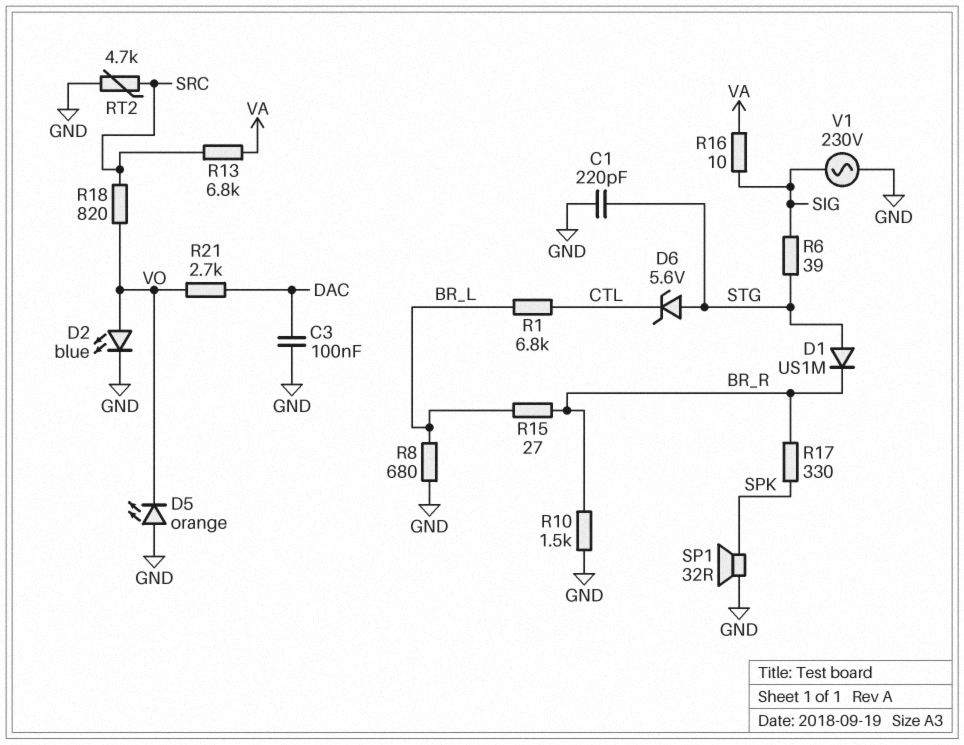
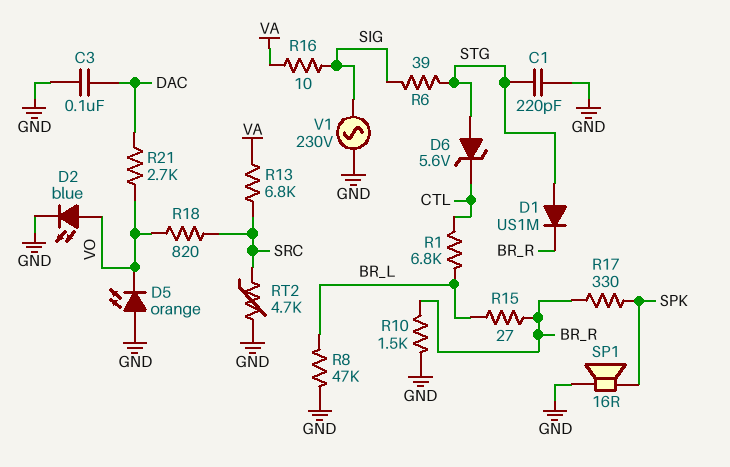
R8: 680 (BR_L, GND) -> 47k (BR_L, GND)
SP1: speaker 32R (GND, SPK) -> speaker 16R (GND, SPK)

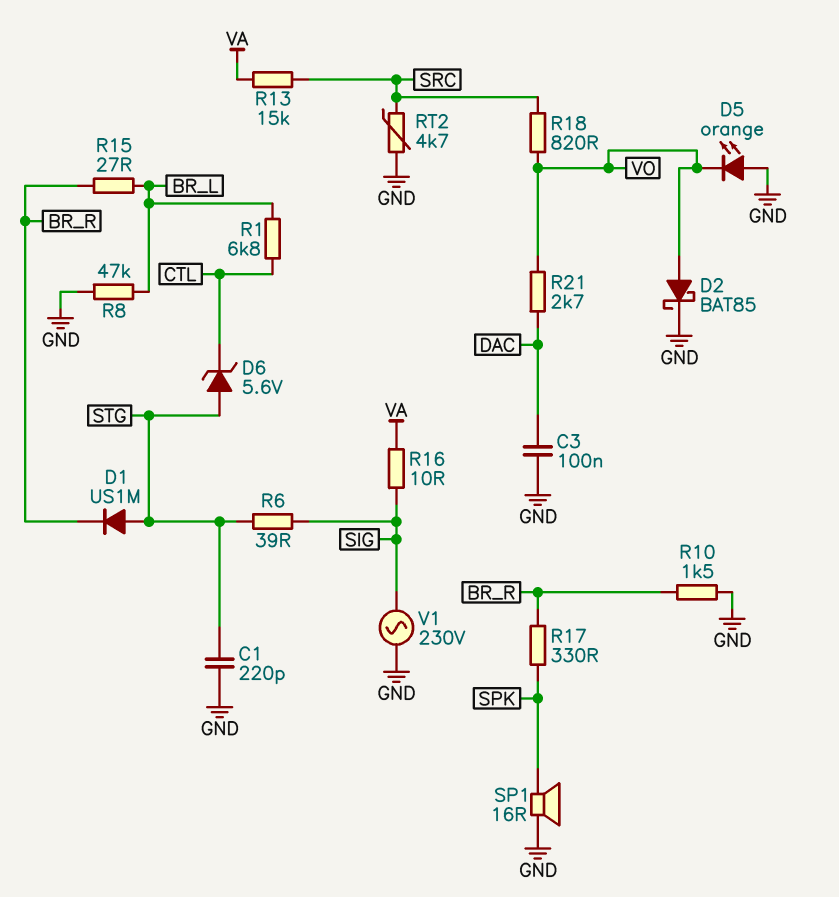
D2: LED blue (A VO, K GND) -> schottky BAT85 (A VO, K GND)
R13: 6.8k (SRC, VA) -> 15k (SRC, VA)

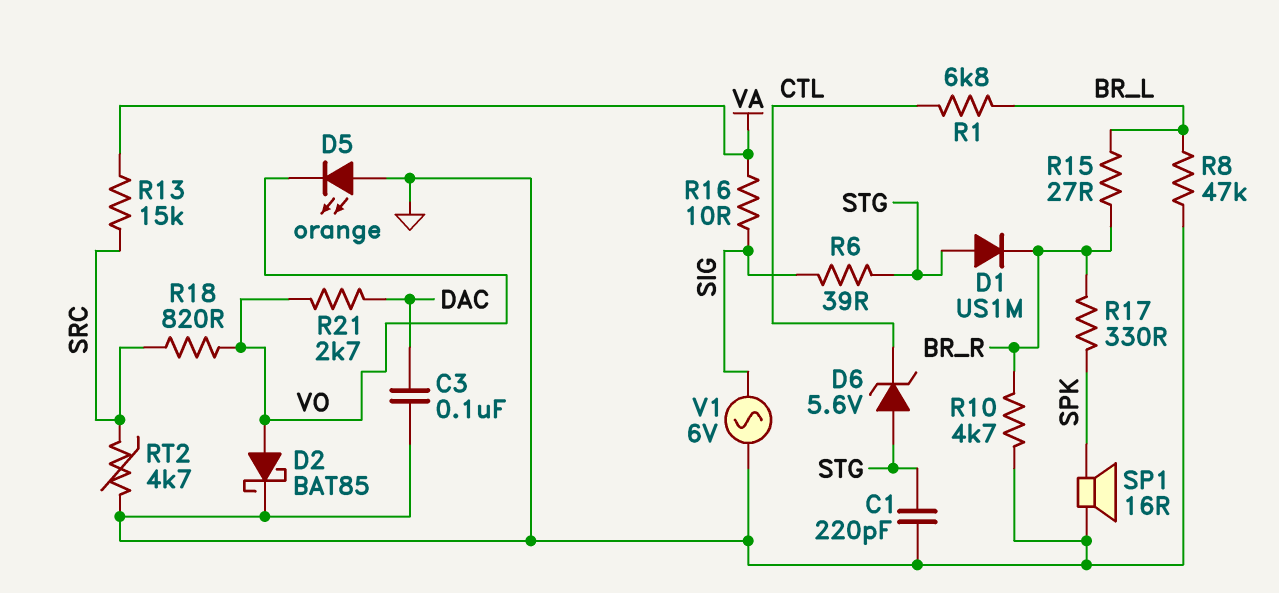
R10: 1.5k (BR_R, GND) -> 4.7k (BR_R, GND)
V1: AC 230V (GND, SIG) -> AC 6V (GND, SIG)

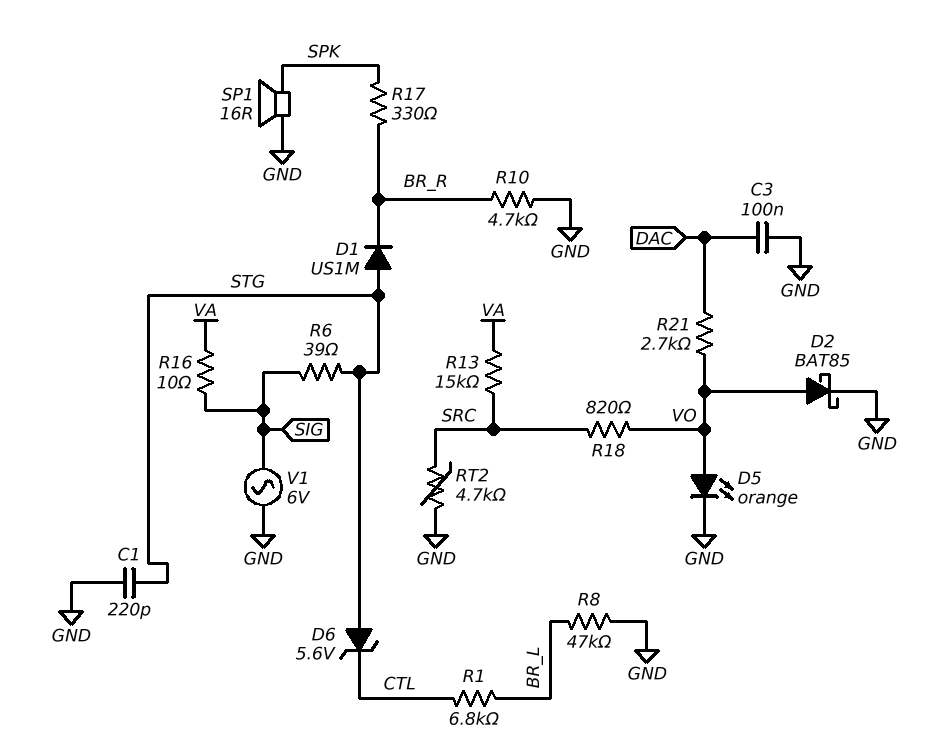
D5: LED orange (A GND, K VO) -> LED orange (A VO, K GND)
R15: 27 (BR_L, BR_R) -> none

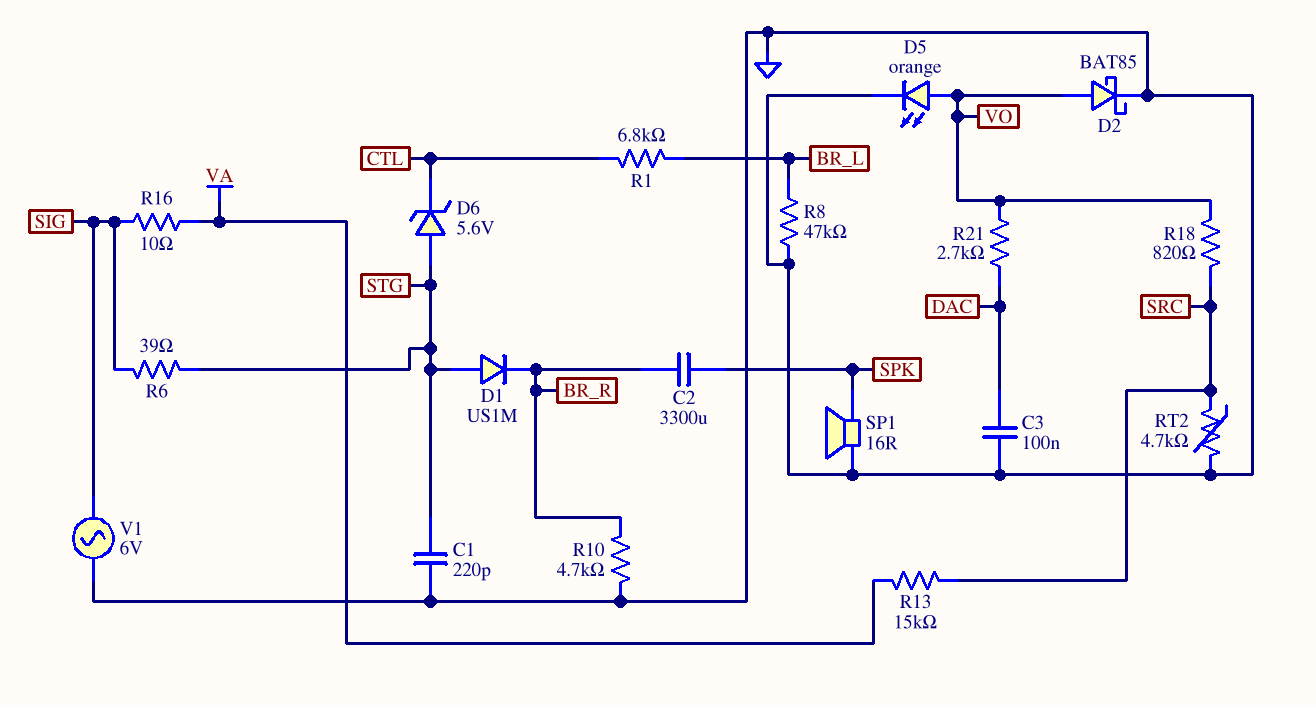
C2: none -> 3300uF (BR_R, SPK)
R17: 330 (BR_R, SPK) -> none

